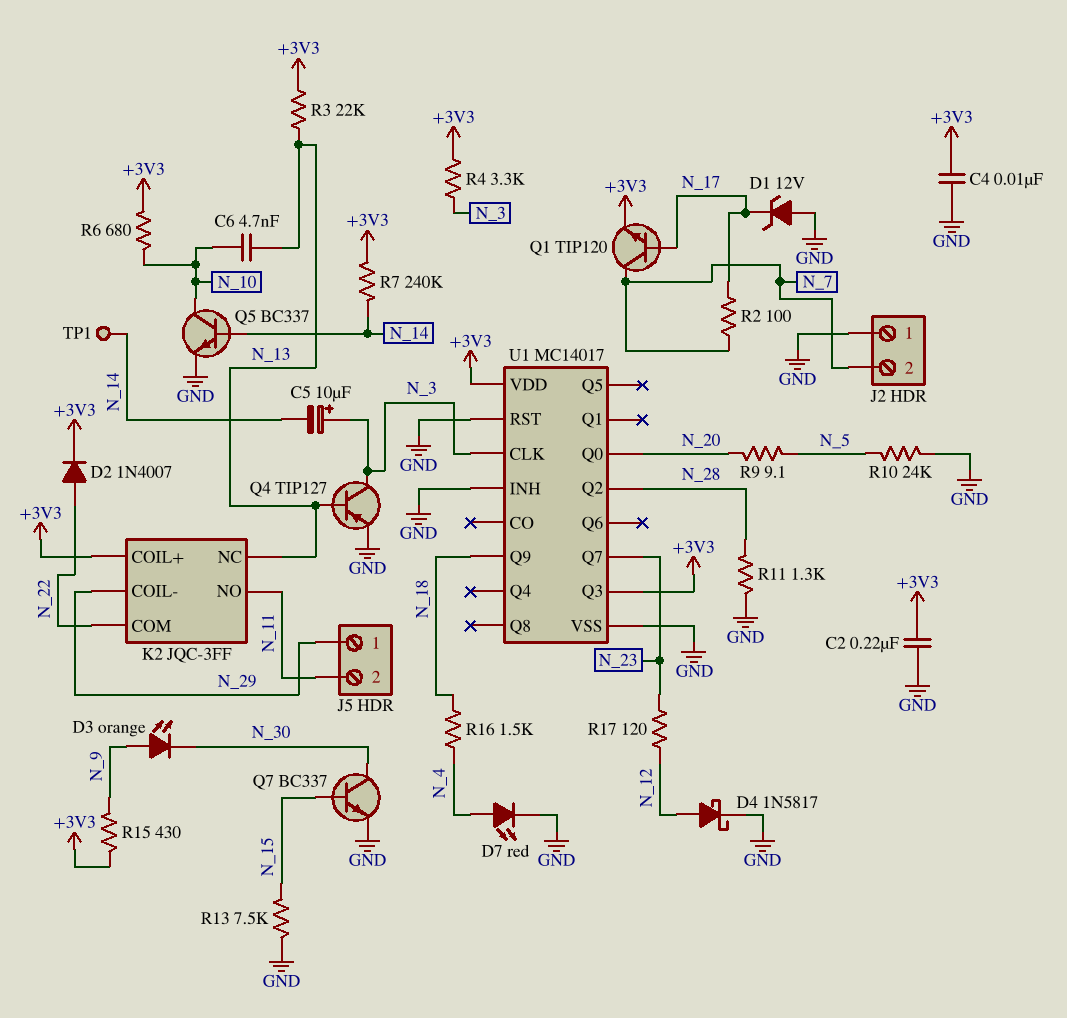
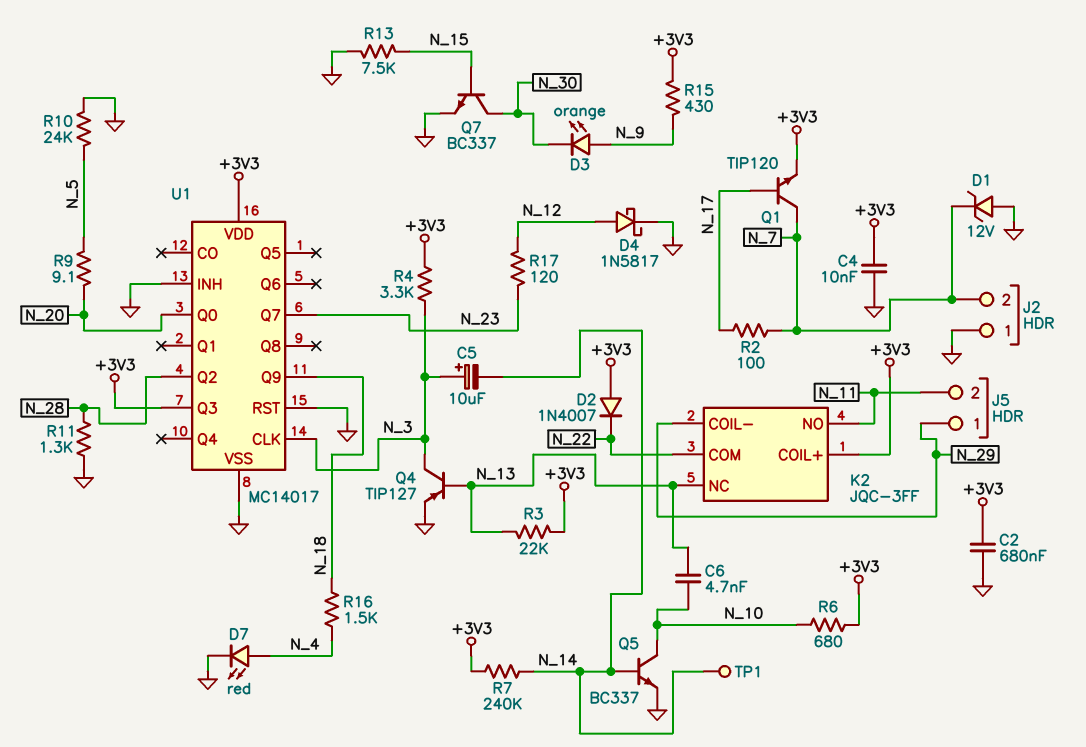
C2: 220nF (+3V3, GND) -> 680nF (+3V3, GND)
D1: zener 12V (A GND, K N_17) -> zener 12V (A GND, K N_7)
D2: diode 1N4007 (A N_22, K +3V3) -> diode 1N4007 (A +3V3, K N_22)

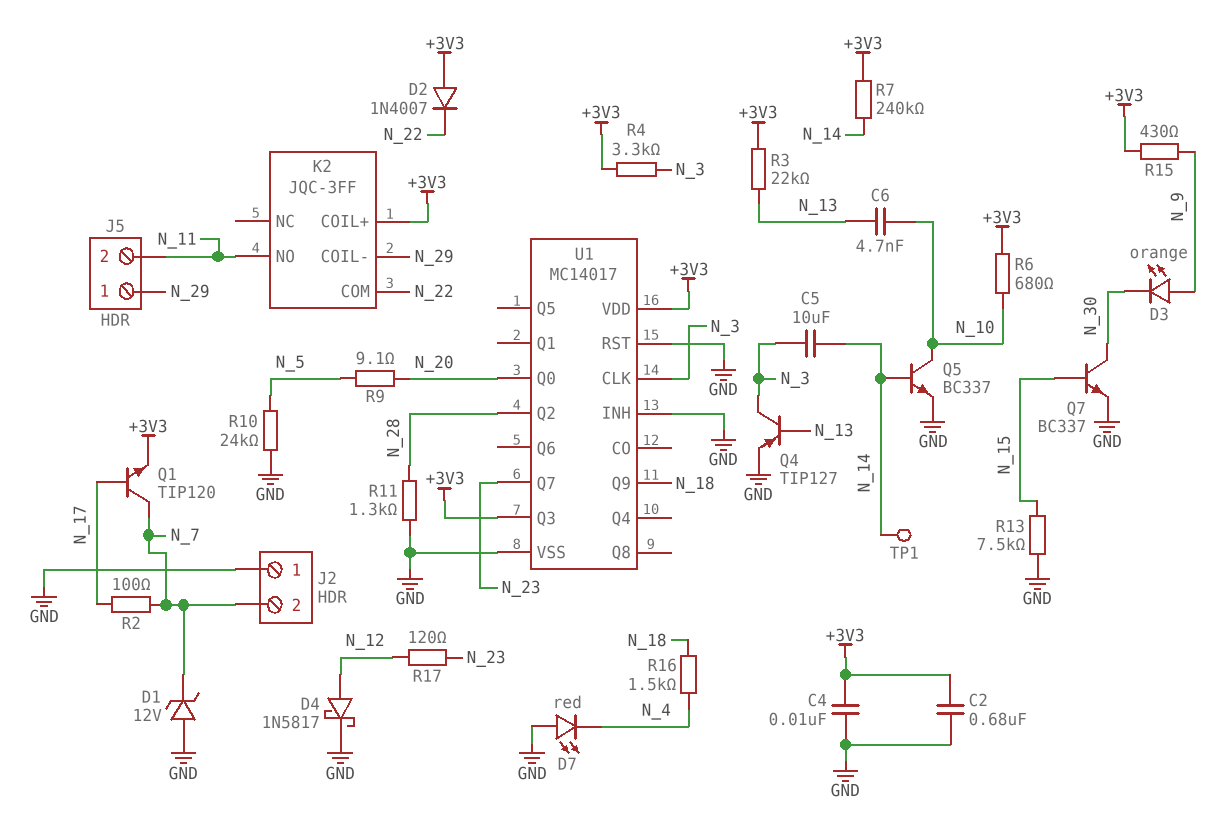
C5: 10uF (plus N_3, minus N_14) -> 10uF (N_3, N_14)
D7: LED red (A N_4, K GND) -> LED red (A GND, K N_4)
K2 pin NC: N_13 -> none

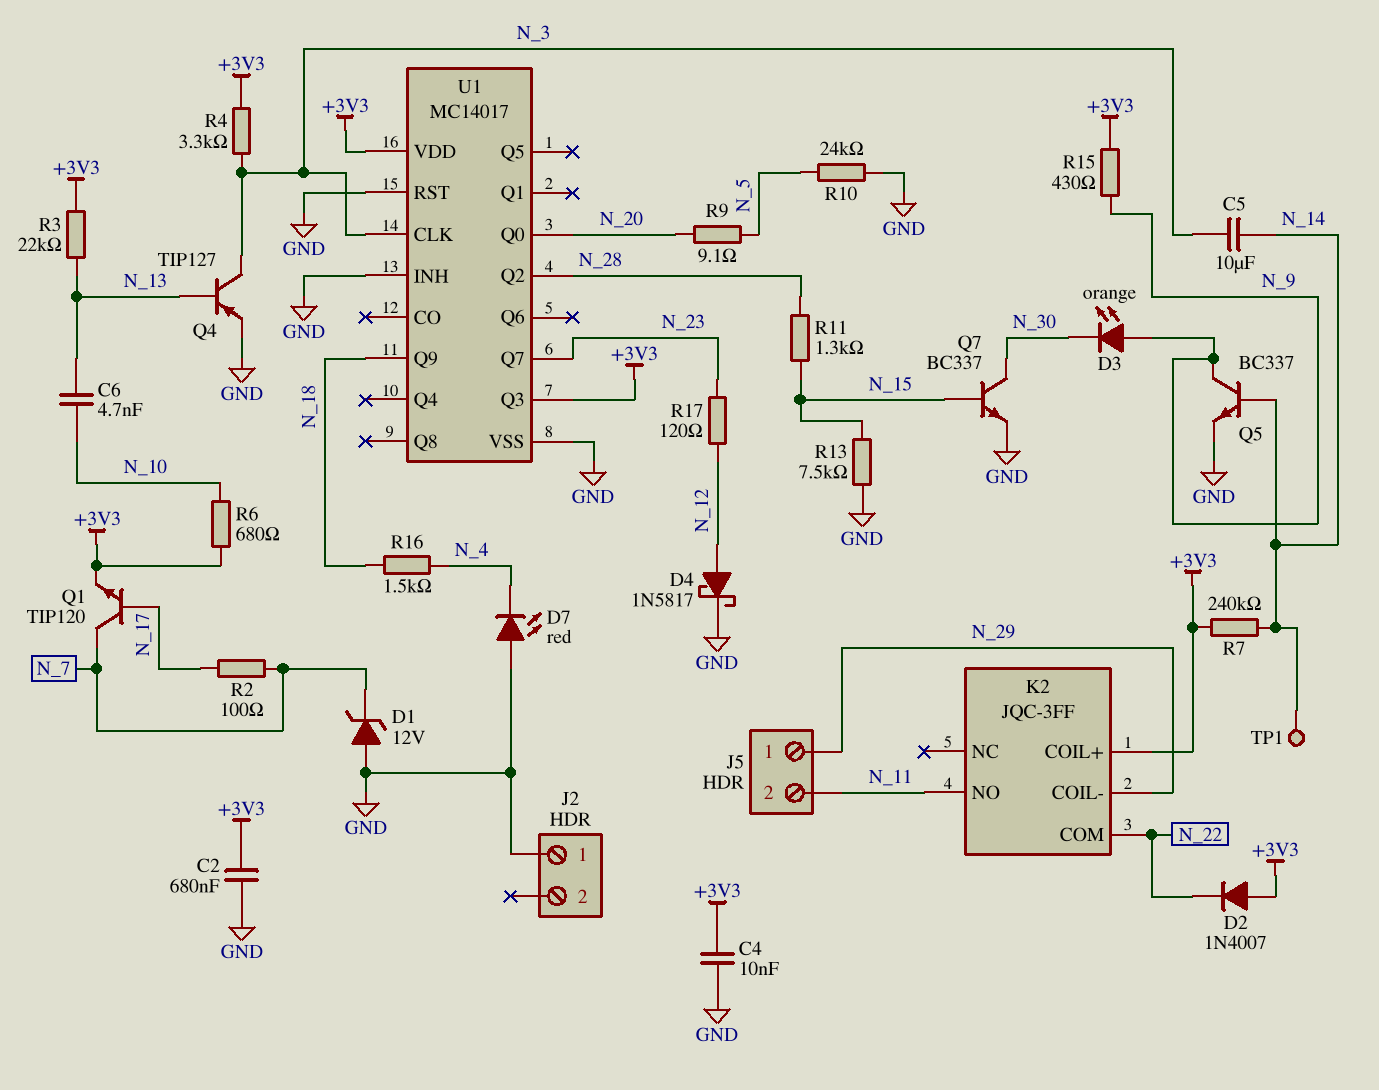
J2 pin 2: N_7 -> none
Q5: NPN BC337 (B N_14, C N_10, E GND) -> NPN BC337 (B N_14, C N_9, E GND)
R11: 1.3k (GND, N_28) -> 1.3k (N_15, N_28)

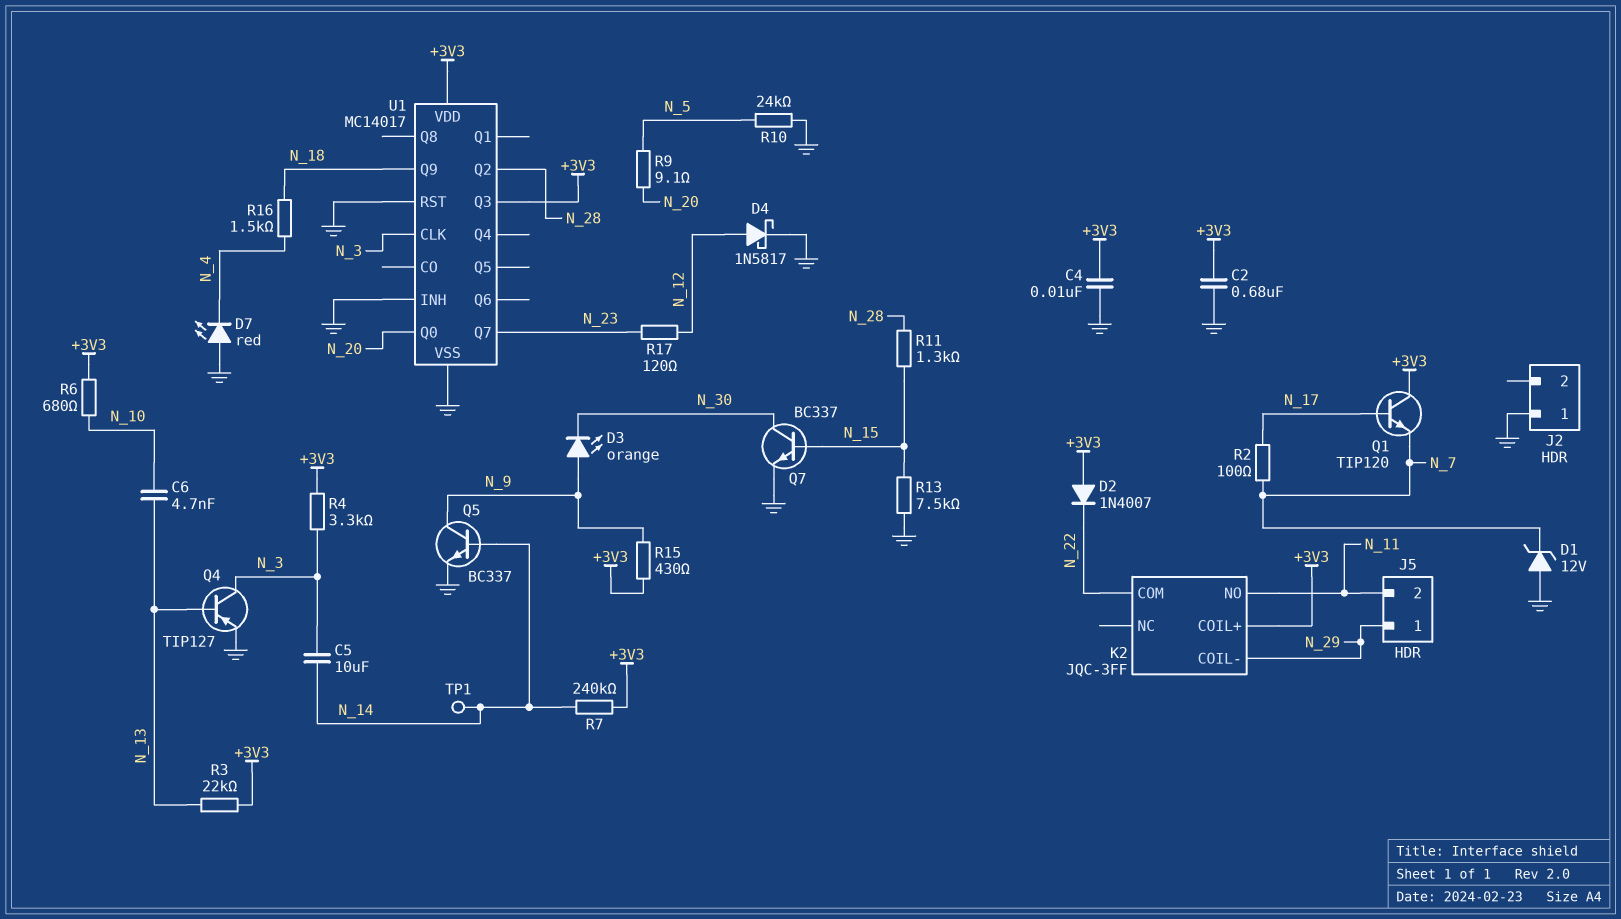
Q1: NPN TIP120 (B N_17, C N_7, E +3V3) -> NPN TIP120 (B N_17, C +3V3, E N_7)

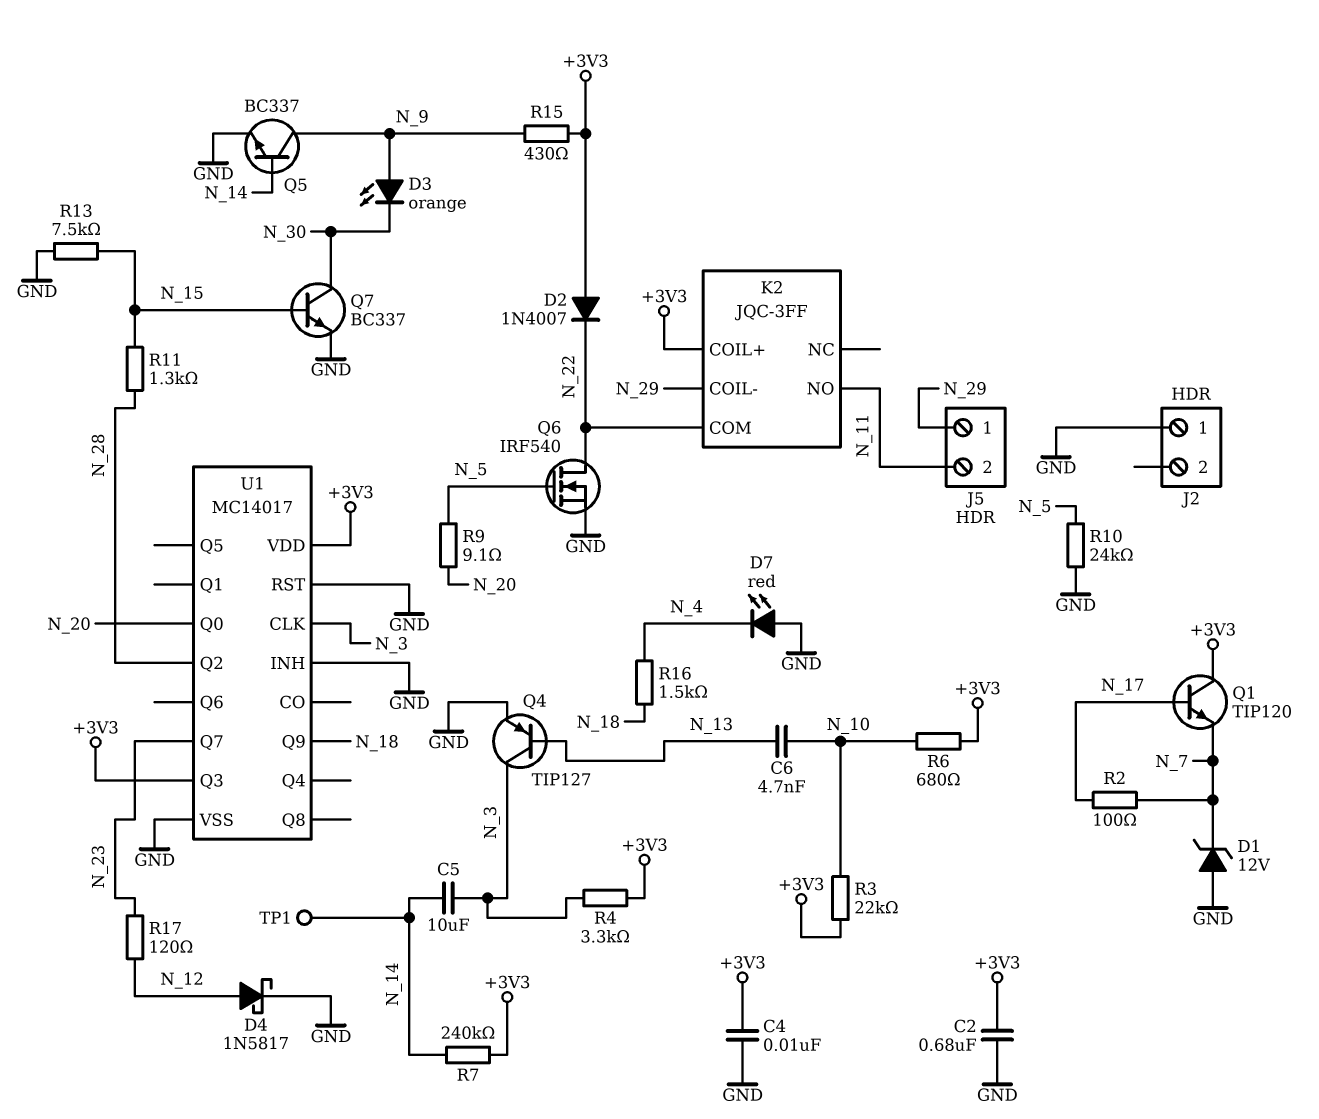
Q6: none -> NMOS IRF540 (G N_5, D N_22, S GND)
R3: 22k (+3V3, N_13) -> 22k (+3V3, N_10)

